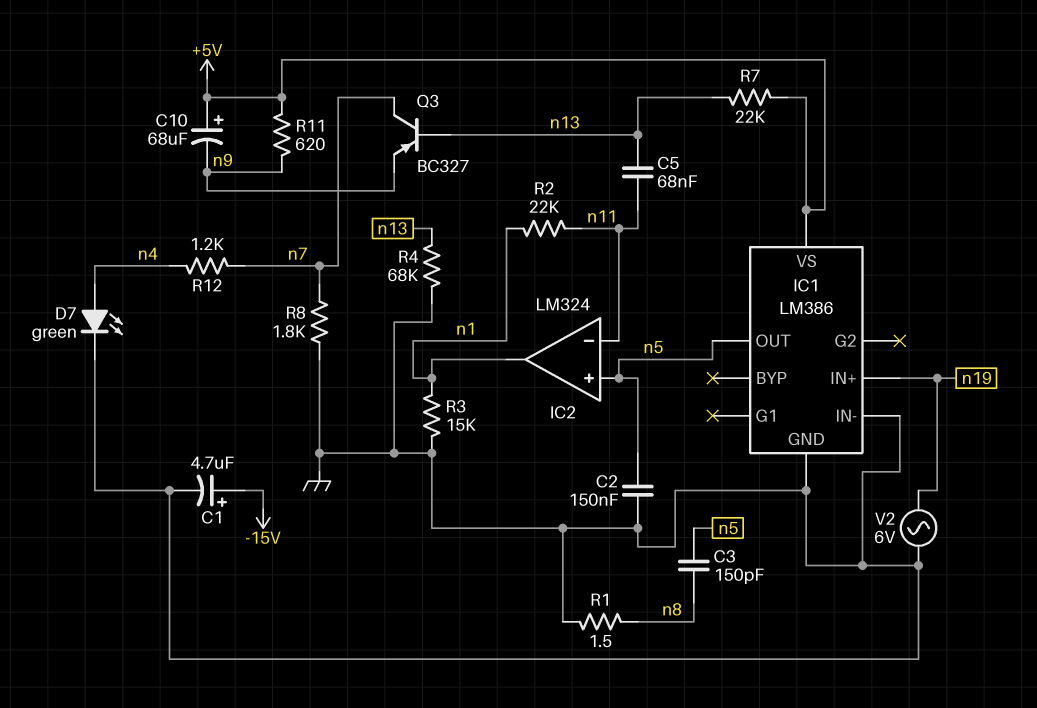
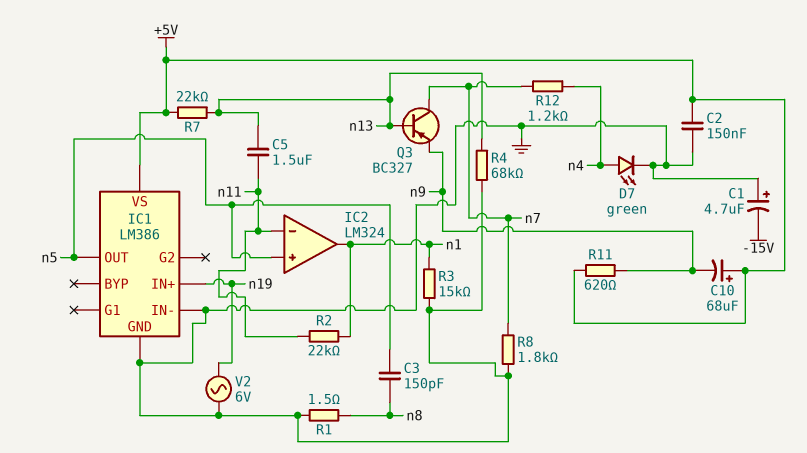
C1: 4.7uF (plus -15V, minus GND) -> 4.7uF (plus GND, minus -15V)
C2: 150nF (GND, n5) -> 150nF (+5V, GND)
C5: 68nF (n11, n13) -> 1.5uF (n11, n13)

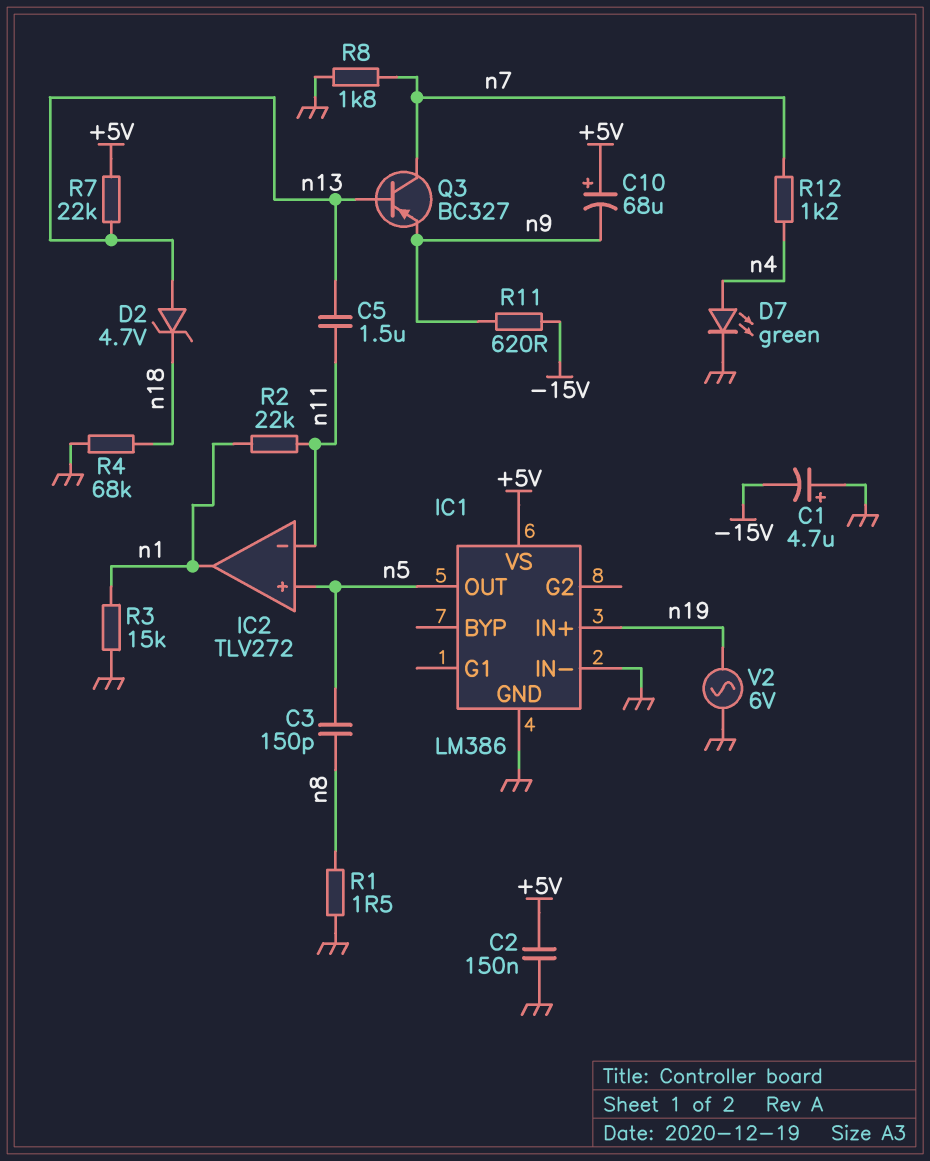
D2: none -> zener 4.7V (A n13, K n18)
IC2: LM324 -> TLV272
R4: 68k (GND, n13) -> 68k (GND, n18)
R11: 620 (+5V, n9) -> 620 (-15V, n9)

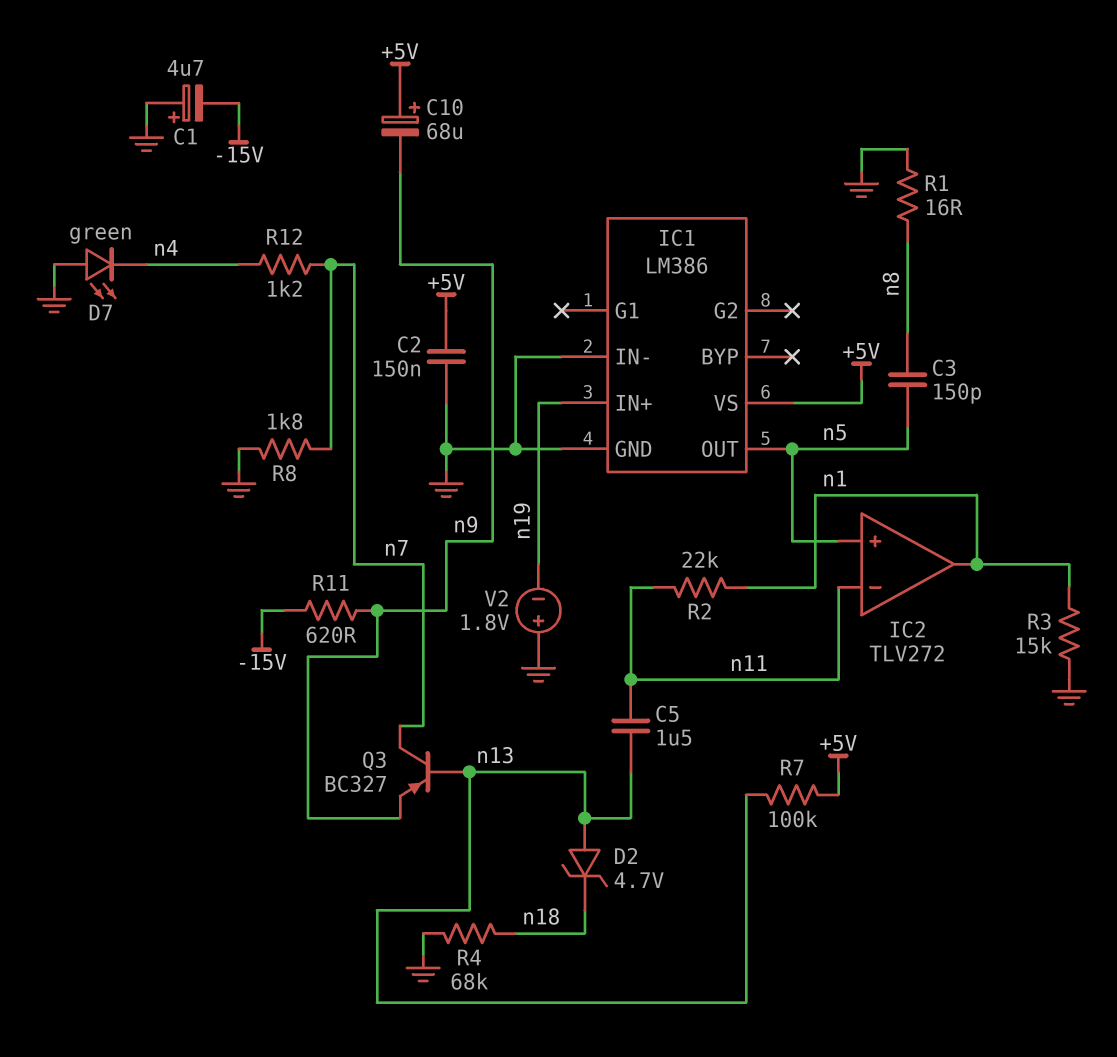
D7: LED green (A n4, K GND) -> LED green (A GND, K n4)
R1: 1.5 (GND, n8) -> 16 (GND, n8)
R7: 22k (+5V, n13) -> 100k (+5V, n13)
V2: AC 6V (GND, n19) -> 1.8V (plus GND, minus n19)

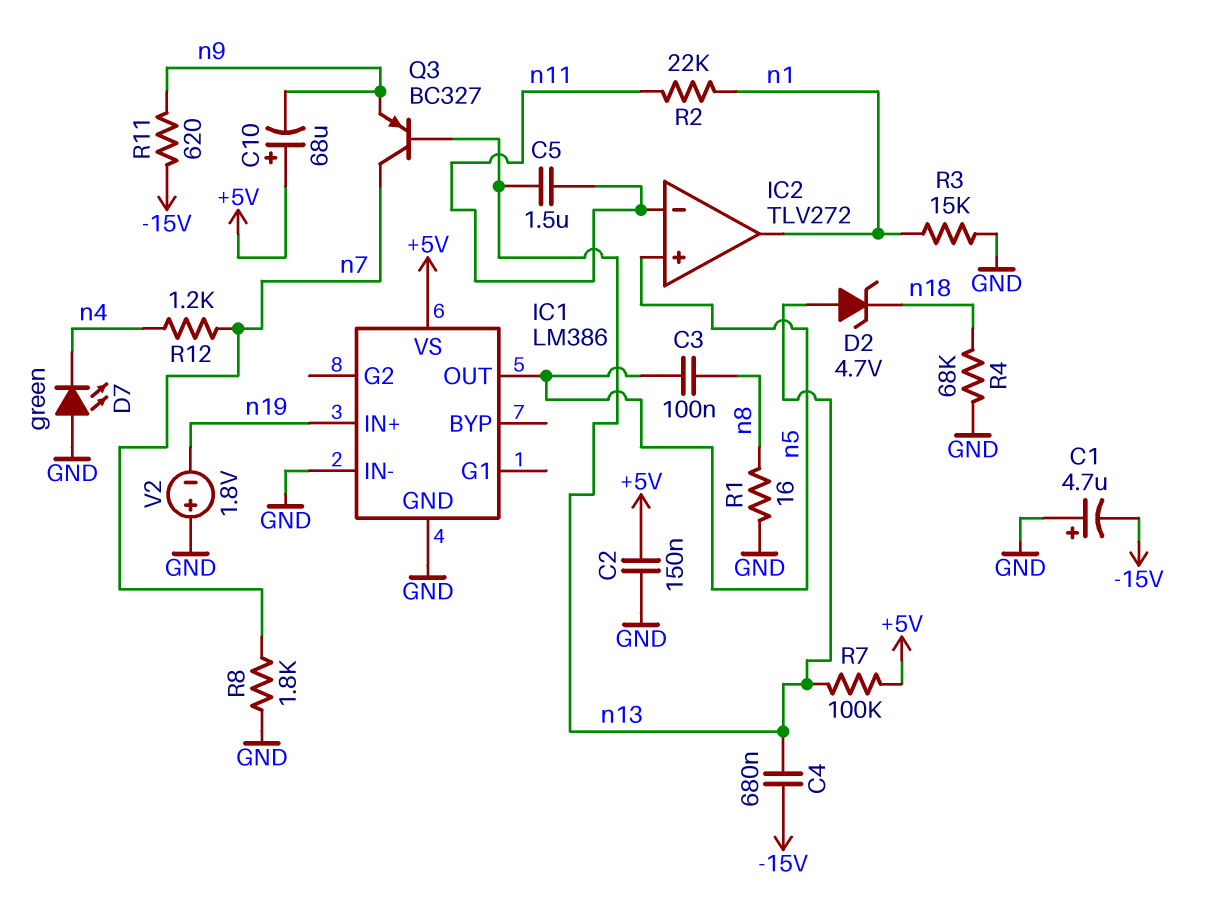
C3: 150pF (n5, n8) -> 100nF (n5, n8)
C4: none -> 680nF (-15V, n13)

